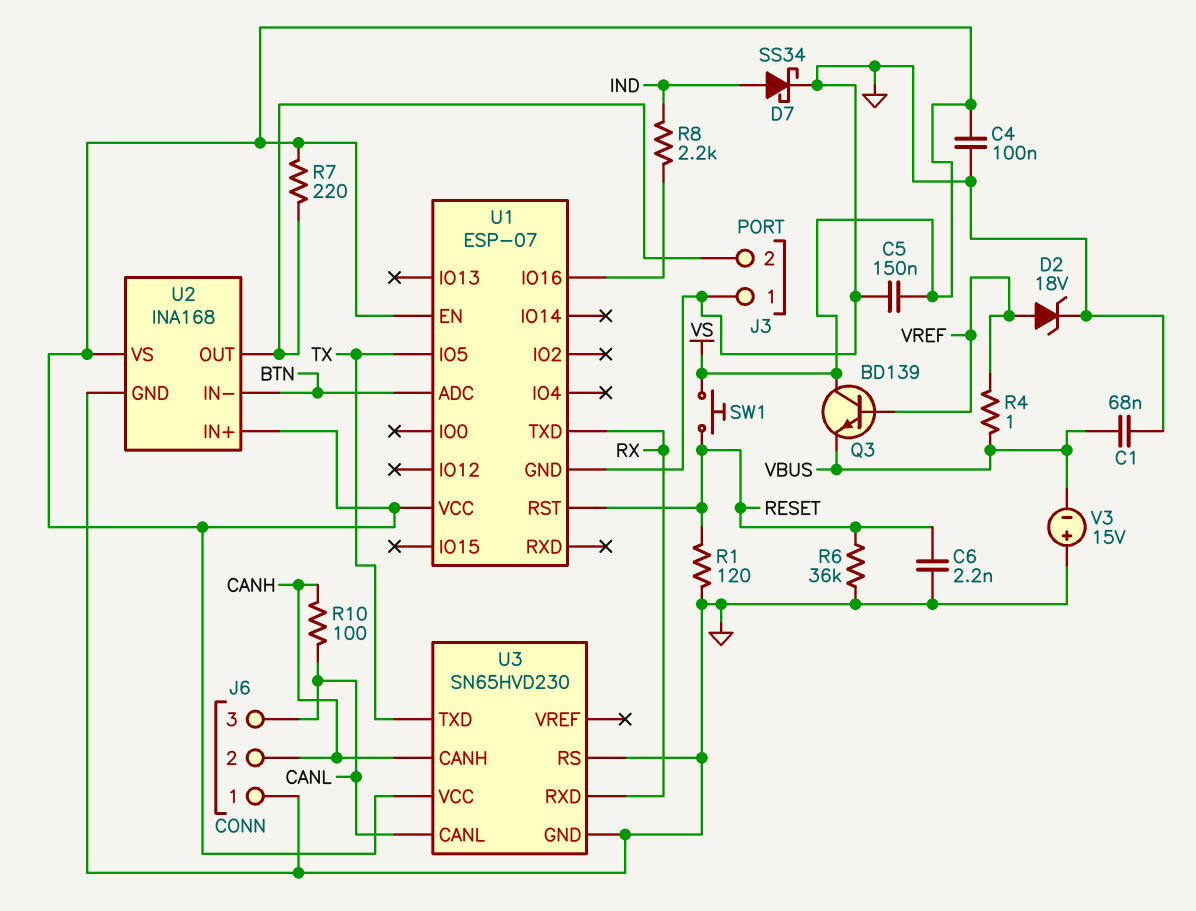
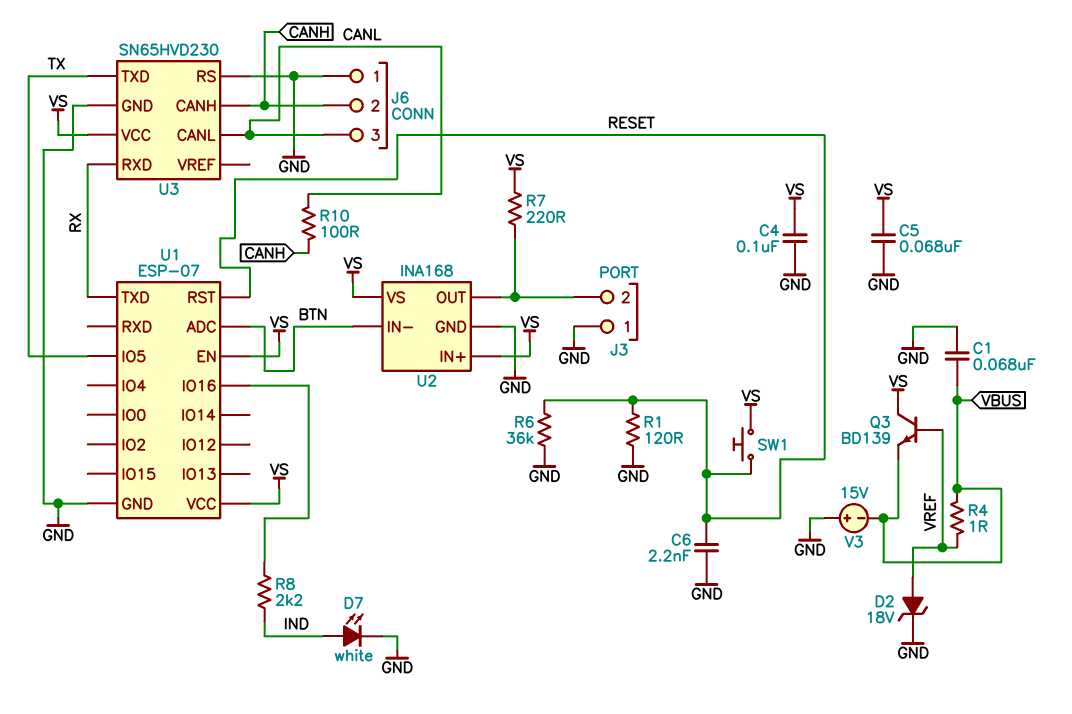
C5: 150nF (GND, VS) -> 68nF (GND, VS)
D7: schottky SS34 (A IND, K GND) -> LED white (A IND, K GND)

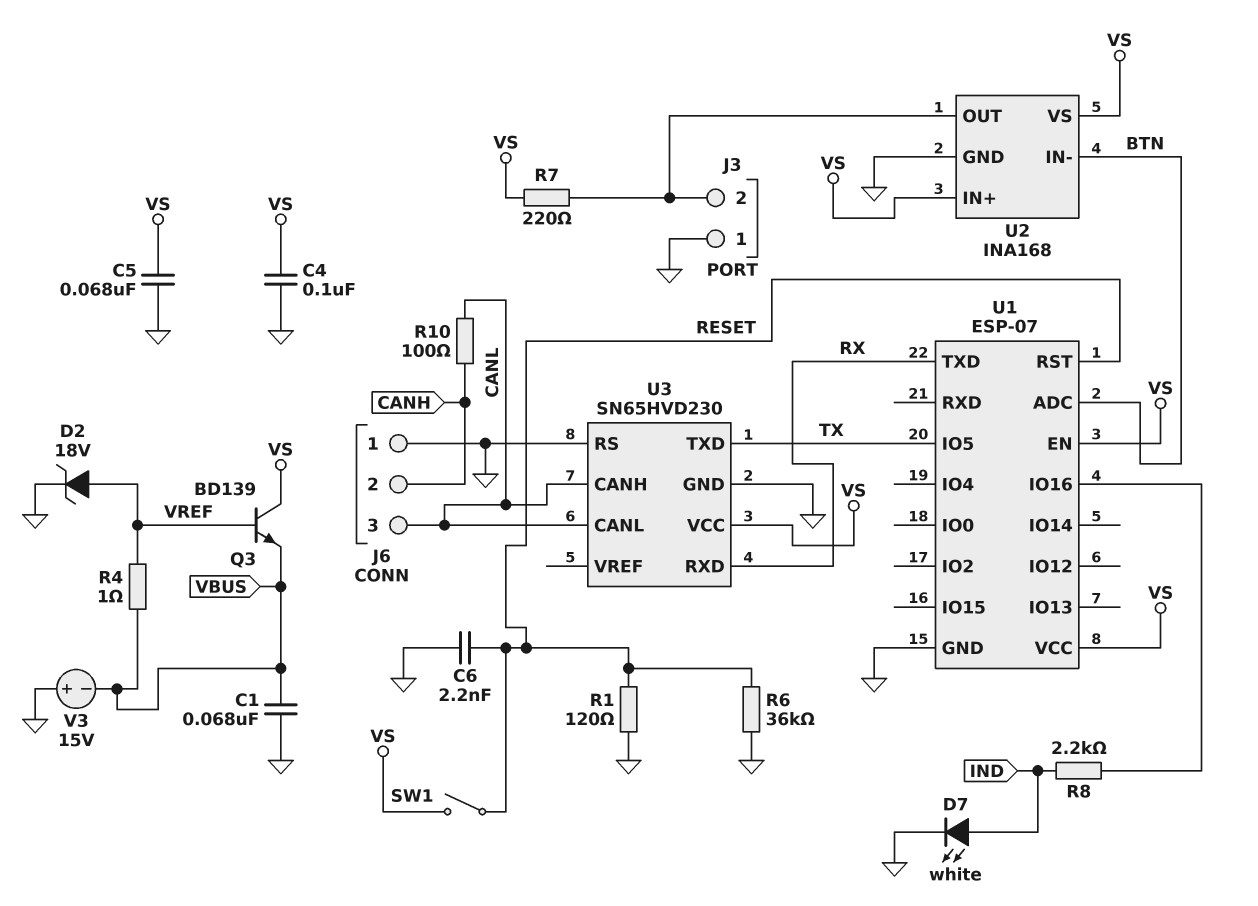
SW1: button (RESET, VS) -> switch (RESET, VS)
U3 pin CANH: CANH -> CANL

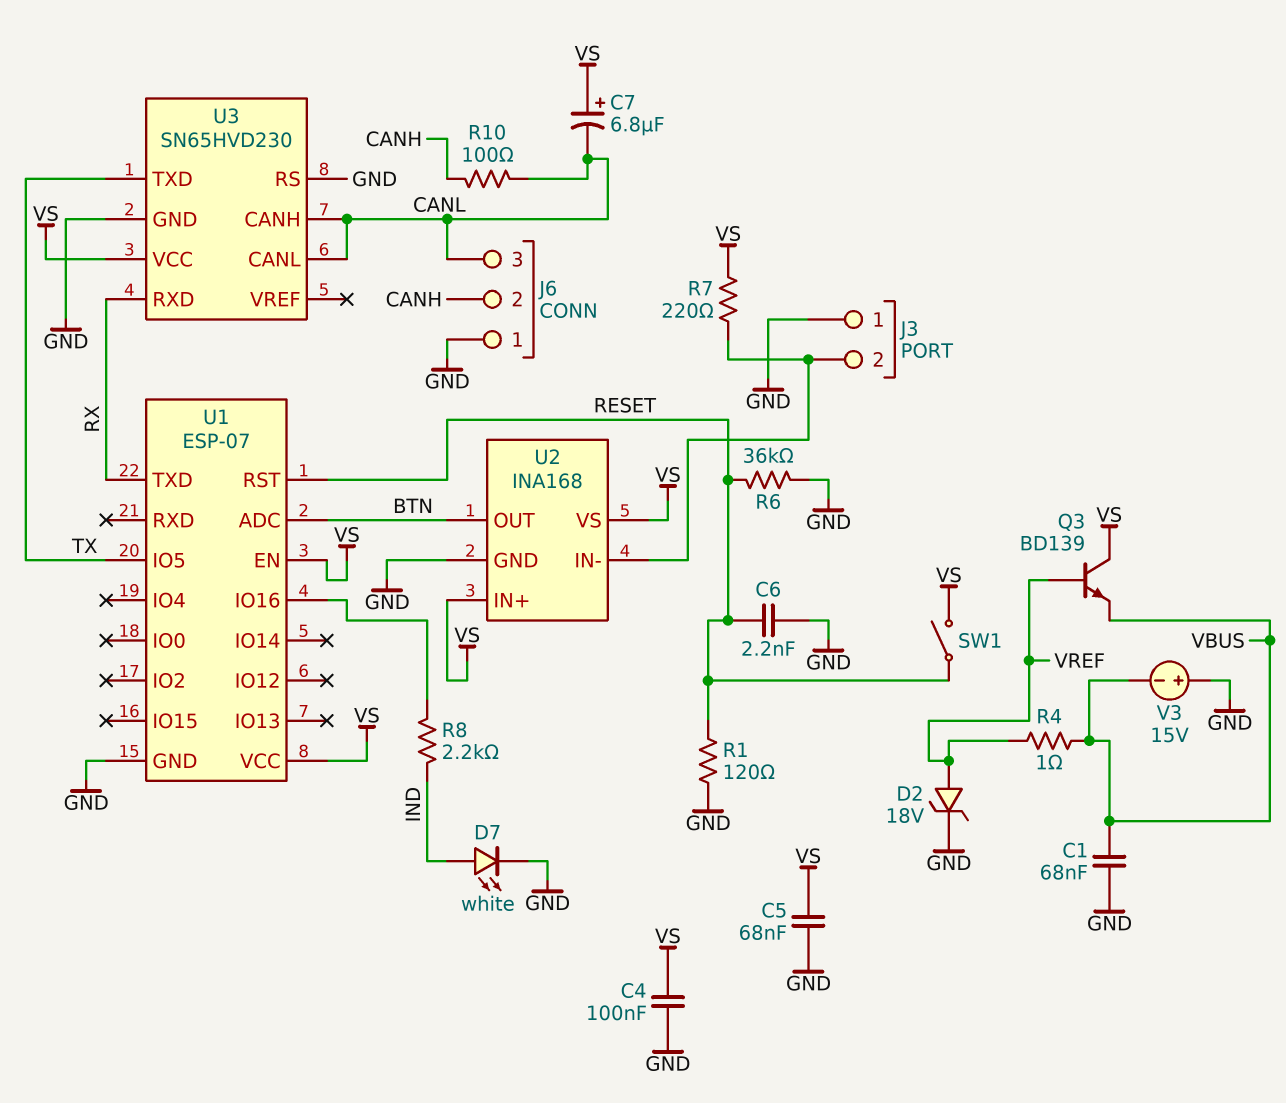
C7: none -> 6.8uF (plus VS, minus CANL)
U2 pin IN-: BTN -> J3/2
U2 pin OUT: J3/2 -> BTN

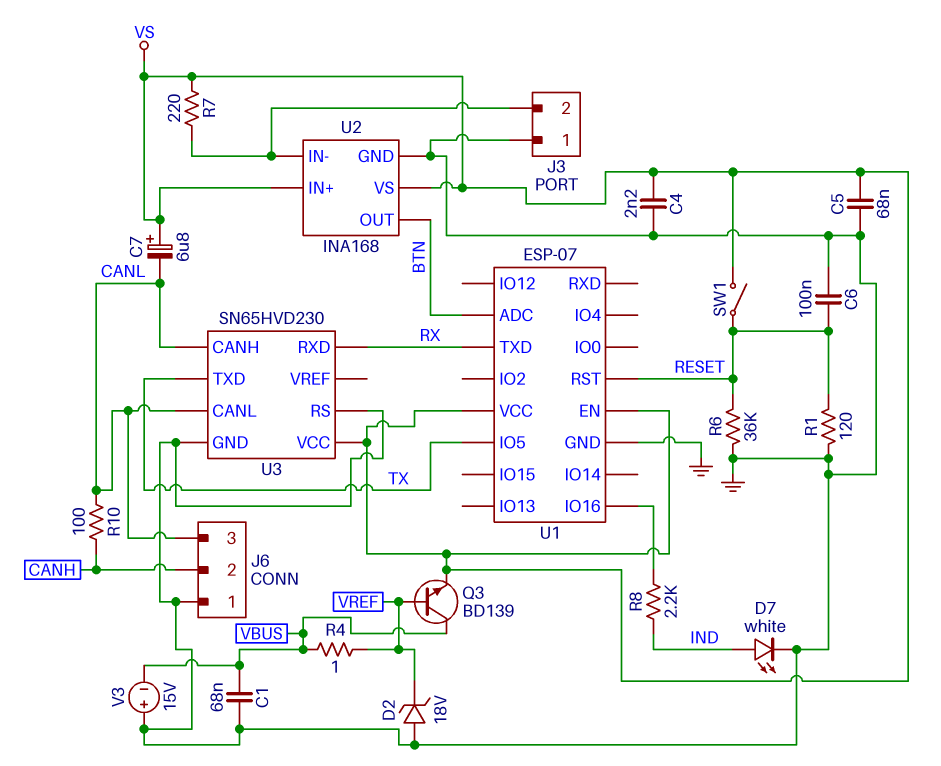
C4: 100nF (GND, VS) -> 2.2nF (GND, VS)
C6: 2.2nF (GND, RESET) -> 100nF (GND, RESET)
D2: zener 18V (A VREF, K GND) -> zener 18V (A GND, K VREF)
Q3: NPN BD139 (B VREF, C VS, E VBUS) -> NPN BD139 (B VREF, C VBUS, E VS)

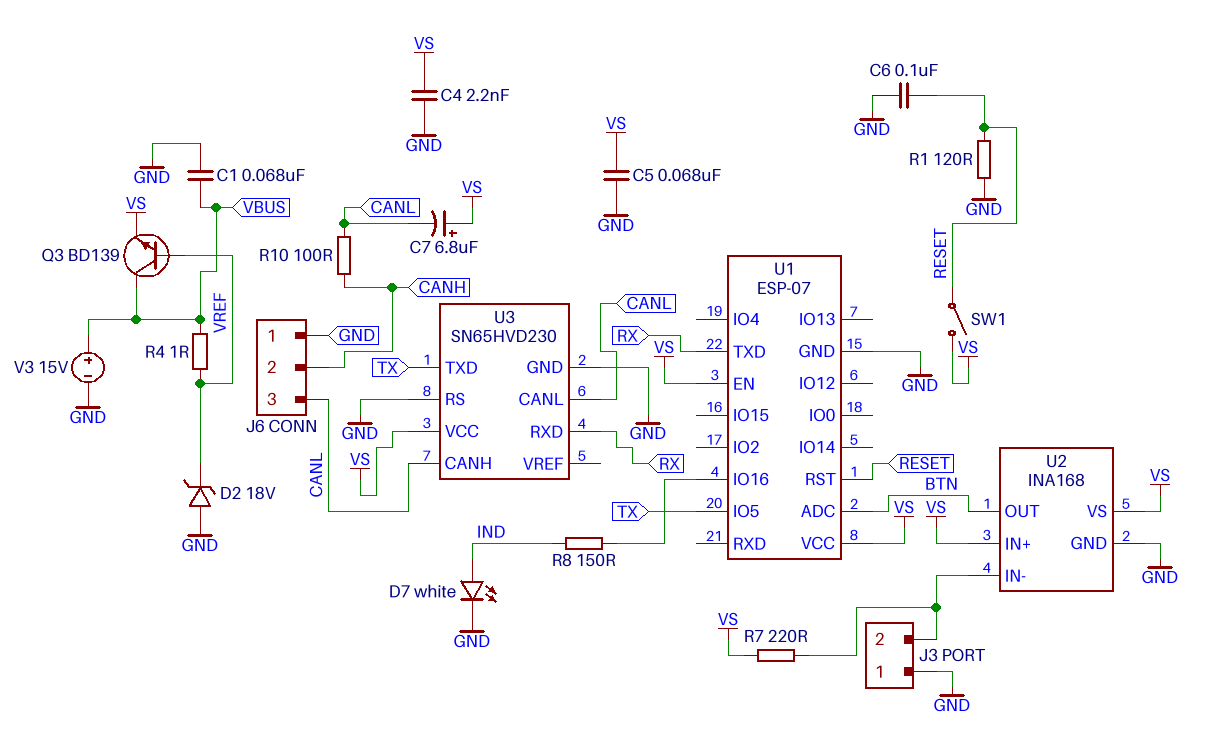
R6: 36k (GND, RESET) -> none
R8: 2.2k (IND, U1/IO16) -> 150 (IND, U1/IO16)
V3: 15V (plus GND, minus VBUS) -> 15V (plus VBUS, minus GND)

